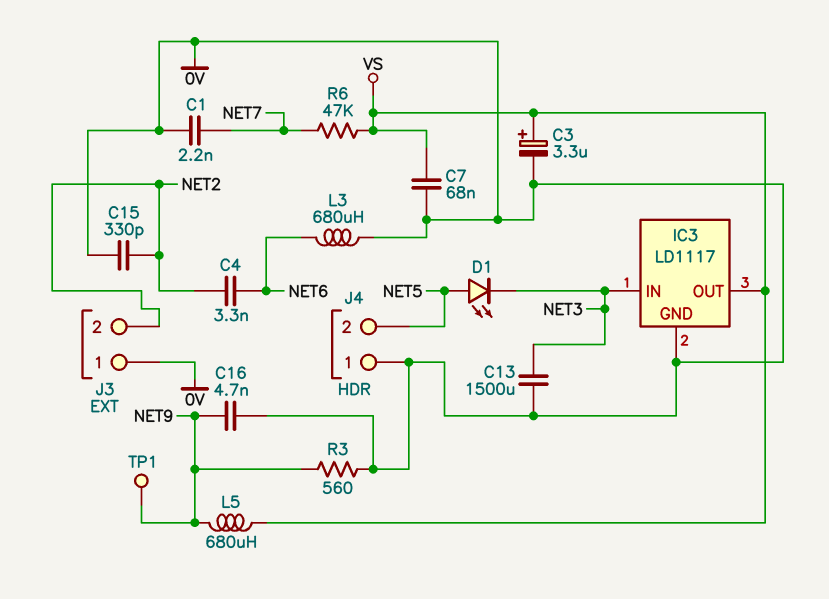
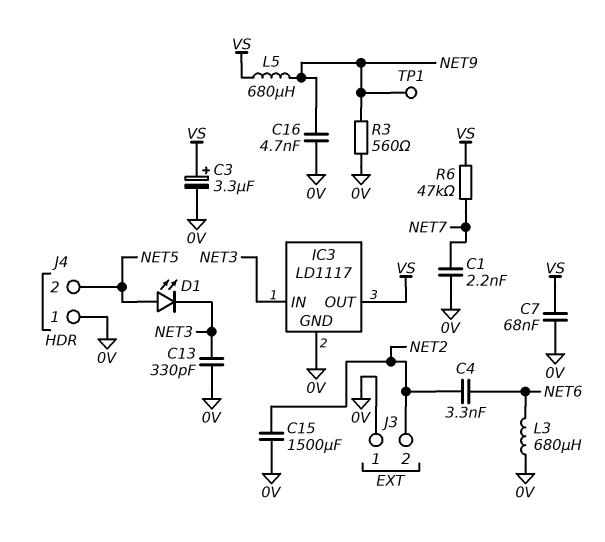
C13: 1500uF (0V, NET3) -> 330pF (0V, NET3)
C15: 330pF (0V, NET2) -> 1500uF (0V, NET2)

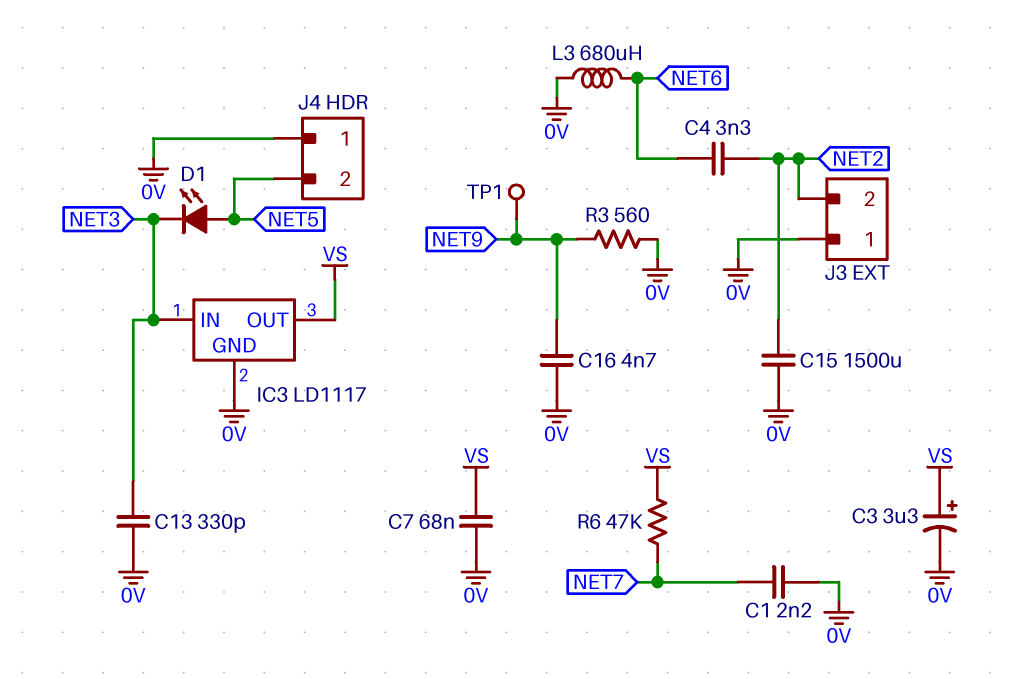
L5: 680uH (NET9, VS) -> none

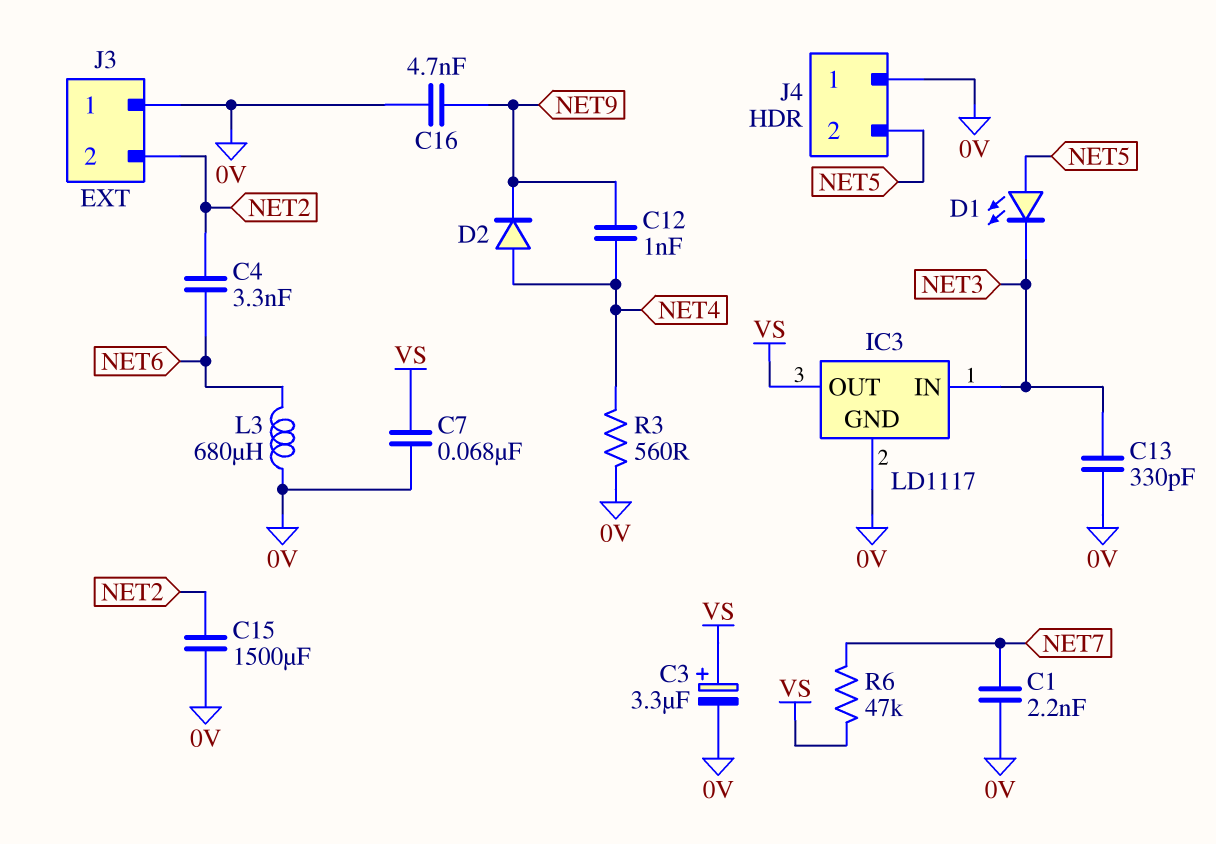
C12: none -> 1nF (NET4, NET9)
D2: none -> diode (A NET4, K NET9)
R3: 560 (0V, NET9) -> 560 (0V, NET4)
TP1: test point (NET9) -> none

